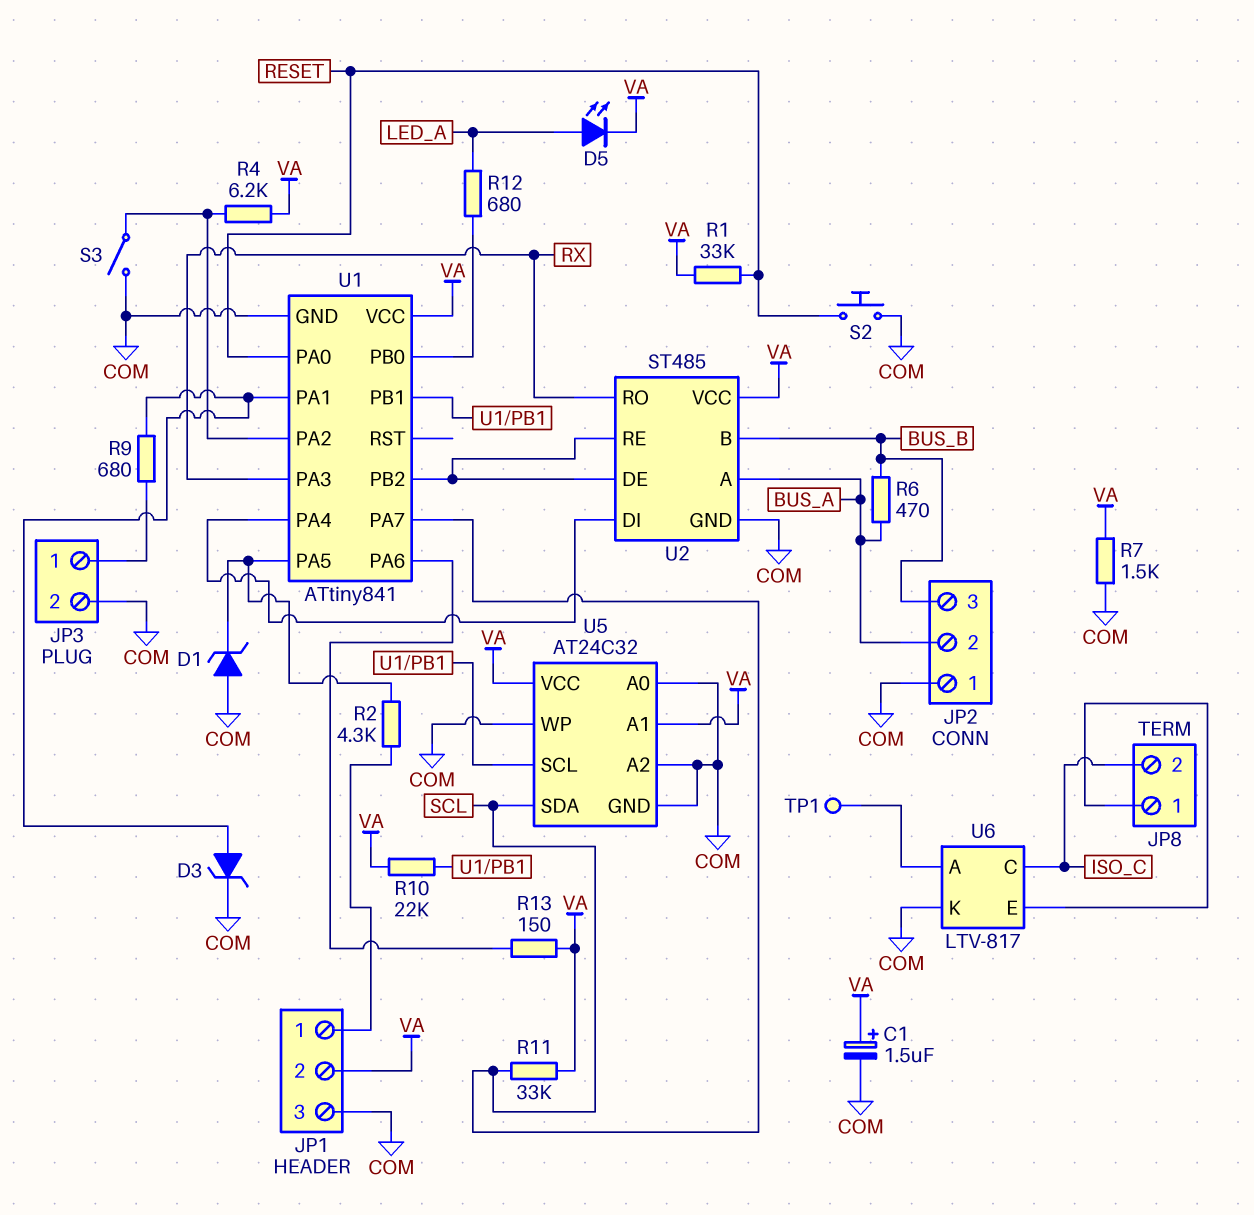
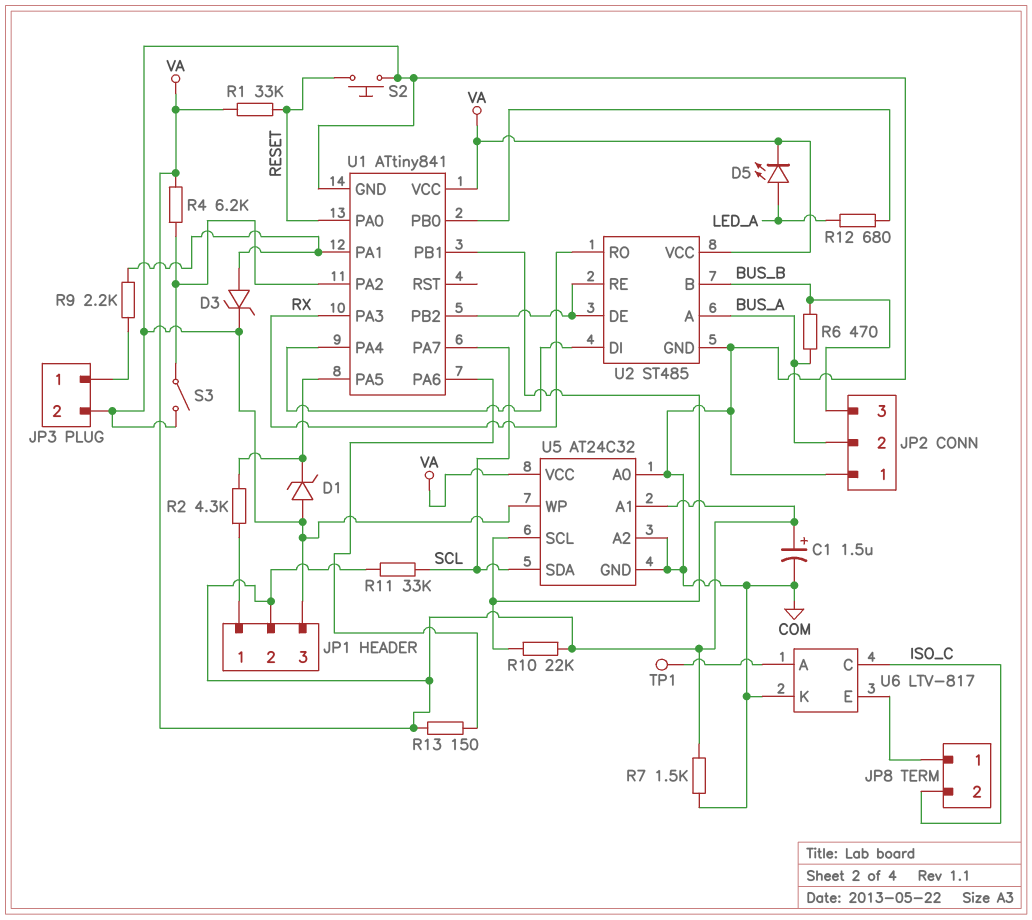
R9: 680 (JP3/1, U1/PA1) -> 2.2k (JP3/1, U1/PA1)

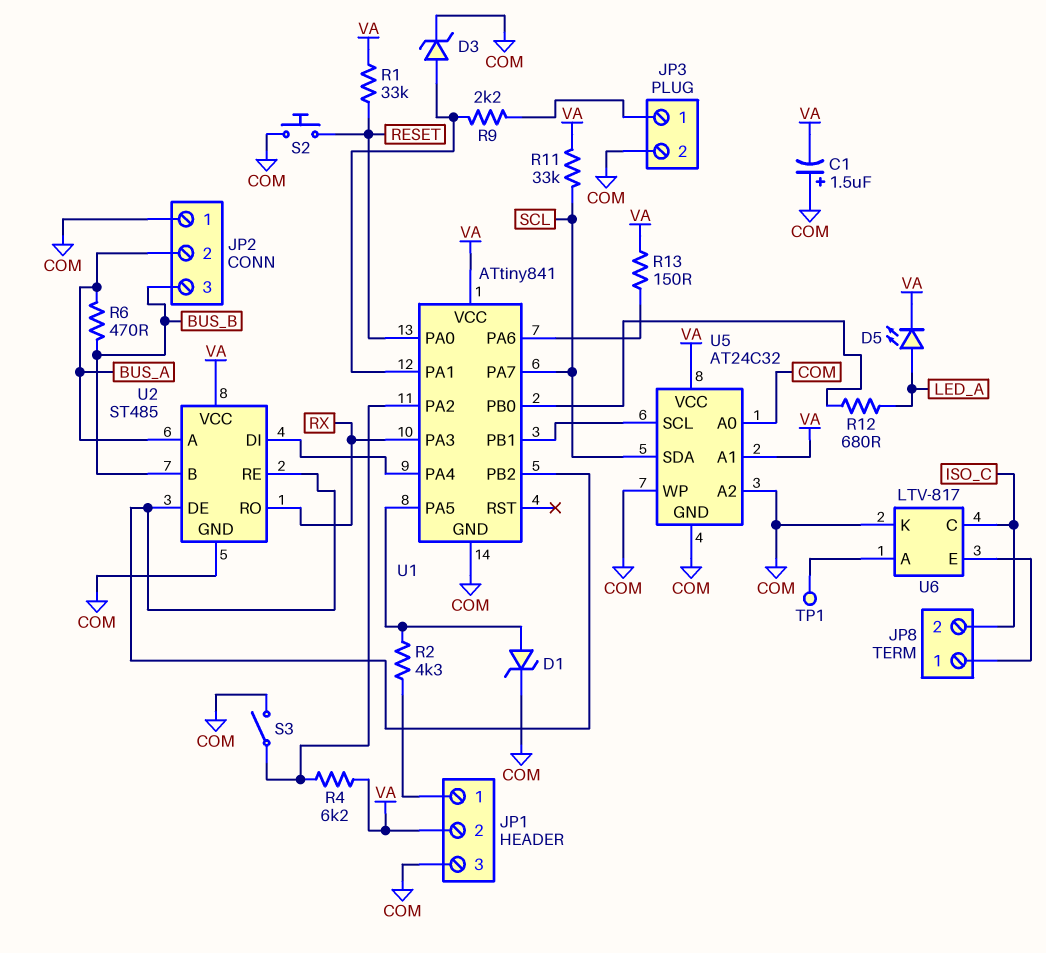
C1: 1.5uF (plus VA, minus COM) -> 1.5uF (plus COM, minus VA)
D1: zener (A COM, K U1/PA5) -> zener (A U1/PA5, K COM)
R7: 1.5k (COM, VA) -> none
R10: 22k (U1/PB1, VA) -> none

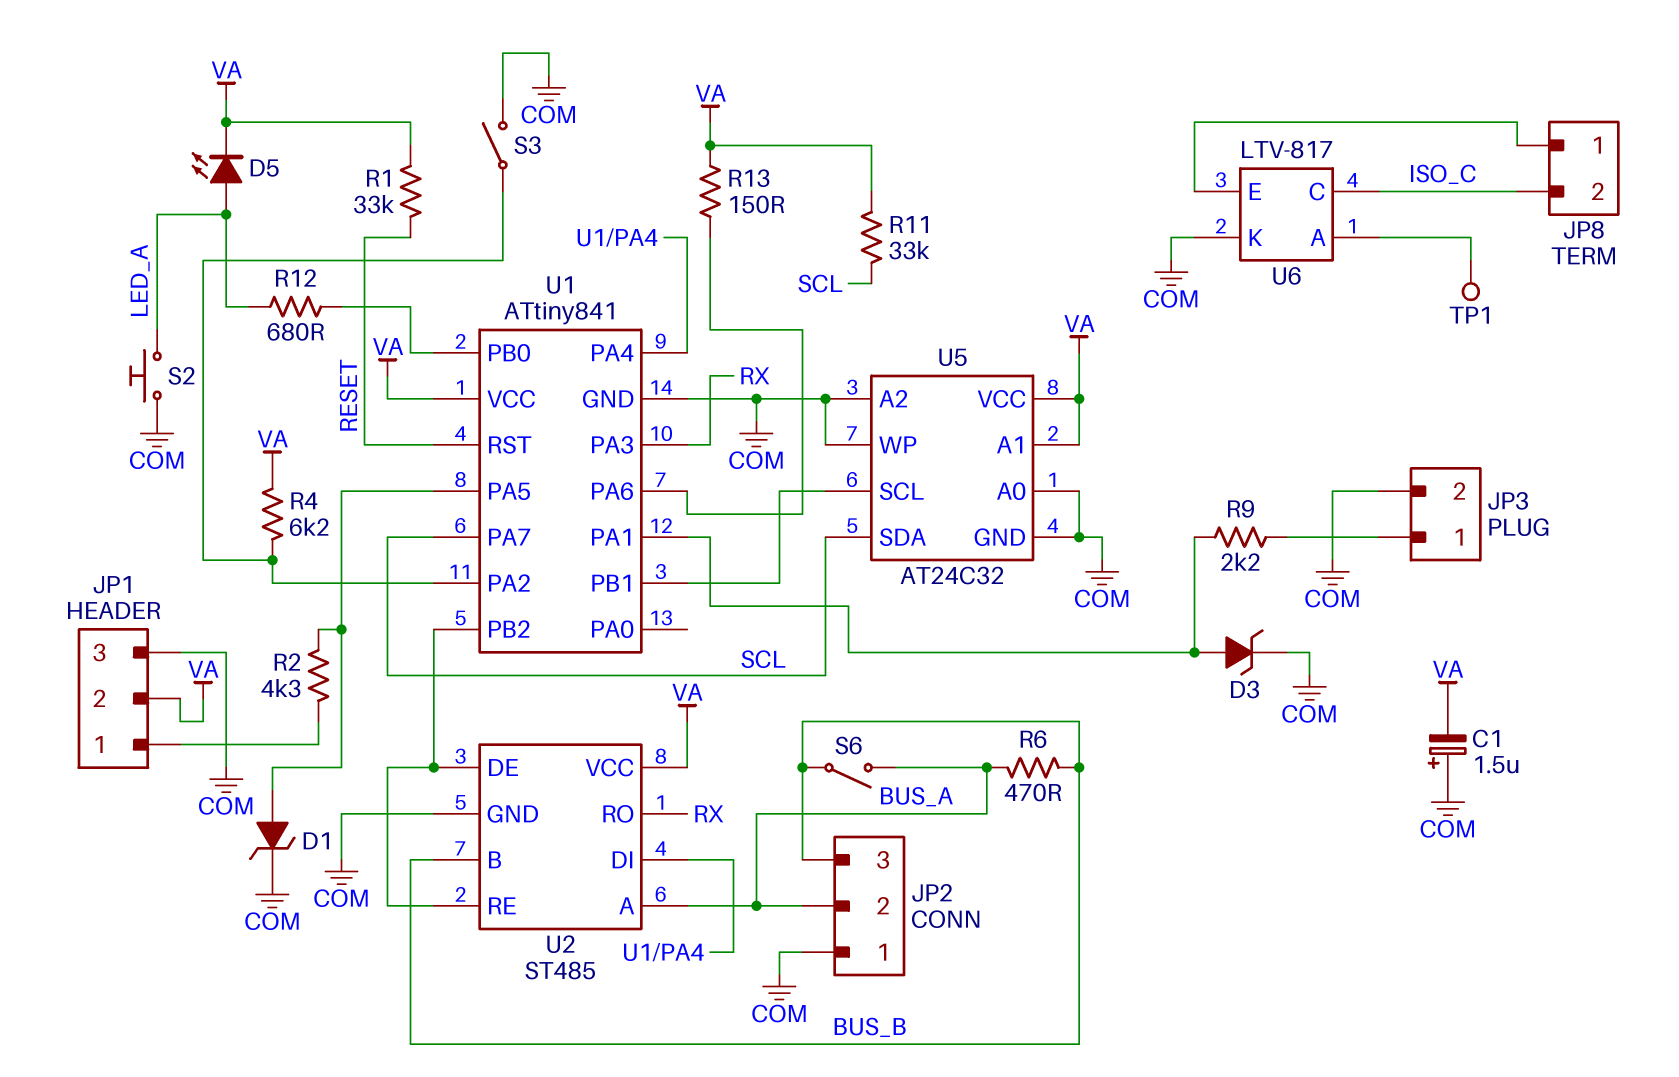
S2: button (COM, RESET) -> button (COM, LED_A)
S6: none -> switch (BUS_A, BUS_B)
U1 pin PA0: RESET -> none
U1 pin RST: none -> RESET

